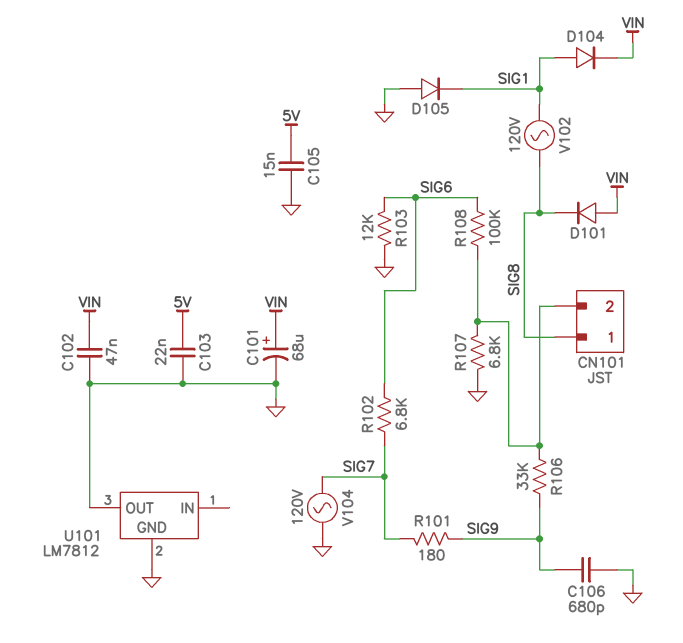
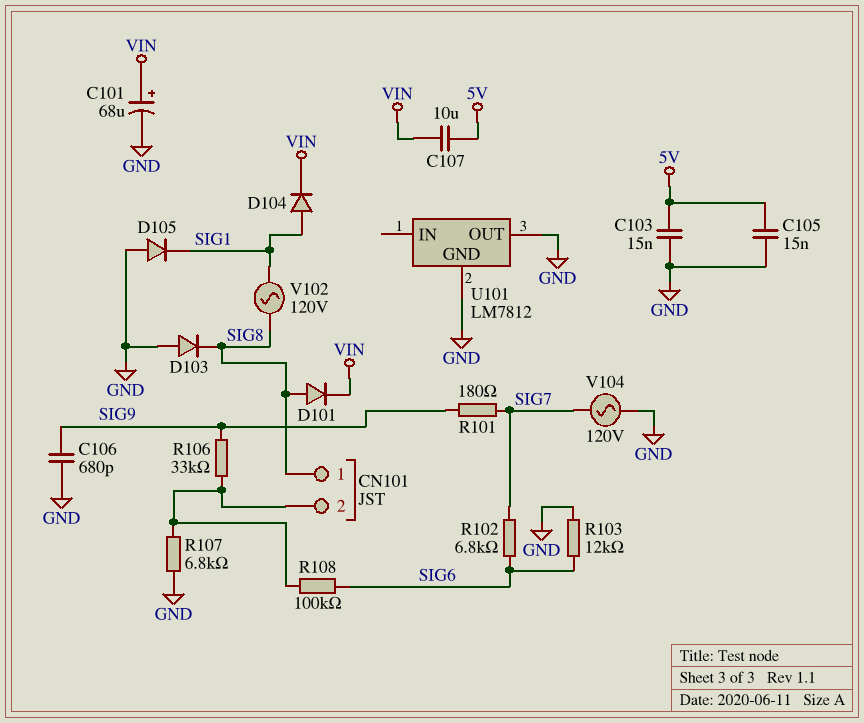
C102: 47nF (GND, VIN) -> none
C103: 22nF (5V, GND) -> 15nF (5V, GND)
C107: none -> 10uF (5V, VIN)
D101: diode (A VIN, K SIG8) -> diode (A SIG8, K VIN)
D103: none -> diode (A GND, K SIG8)

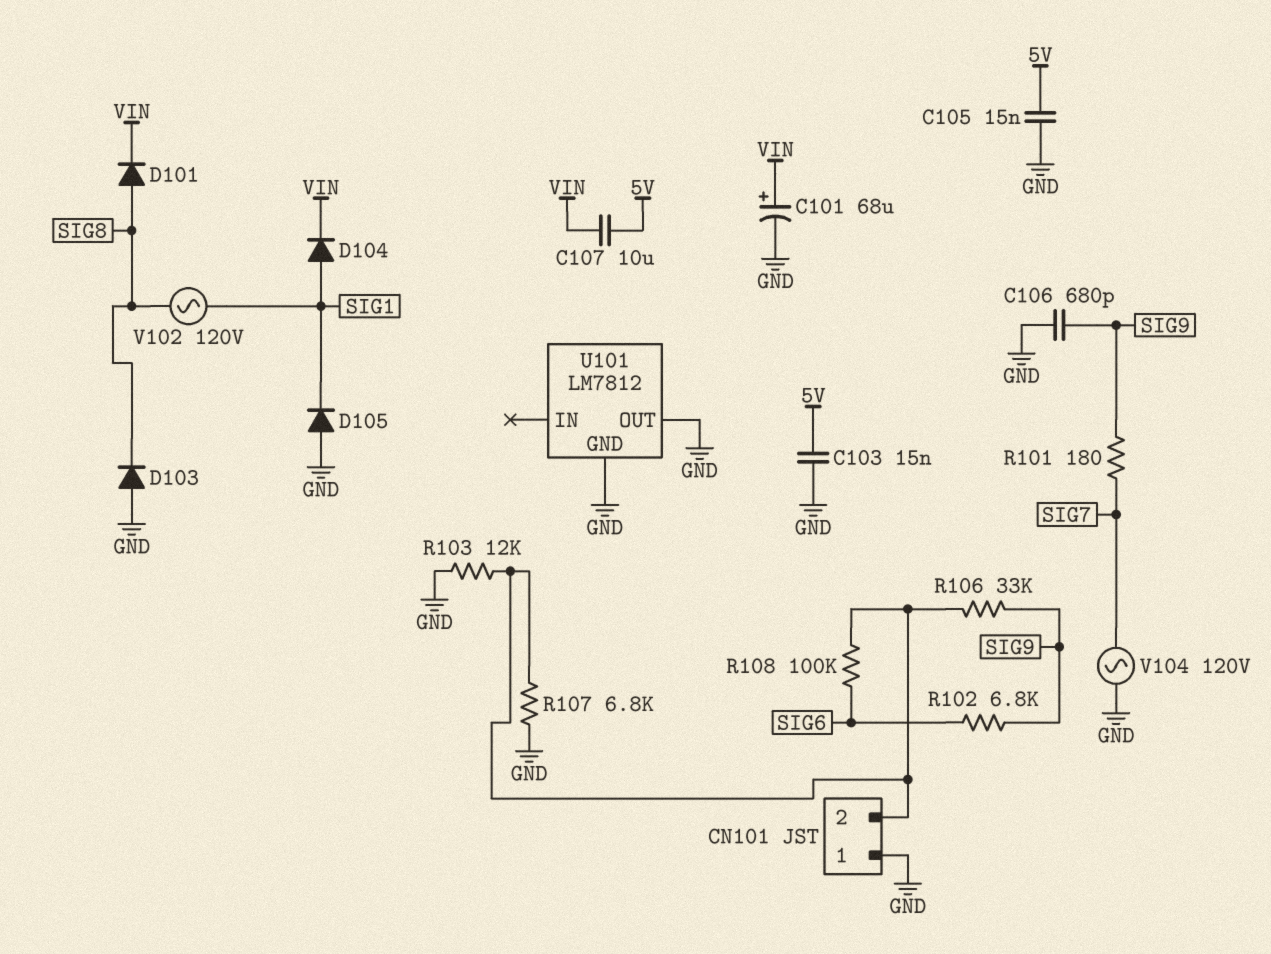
CN101 pin 1: SIG8 -> GND
R102: 6.8k (SIG6, SIG7) -> 6.8k (SIG6, SIG9)
R103: 12k (GND, SIG6) -> 12k (CN101/2, GND)

